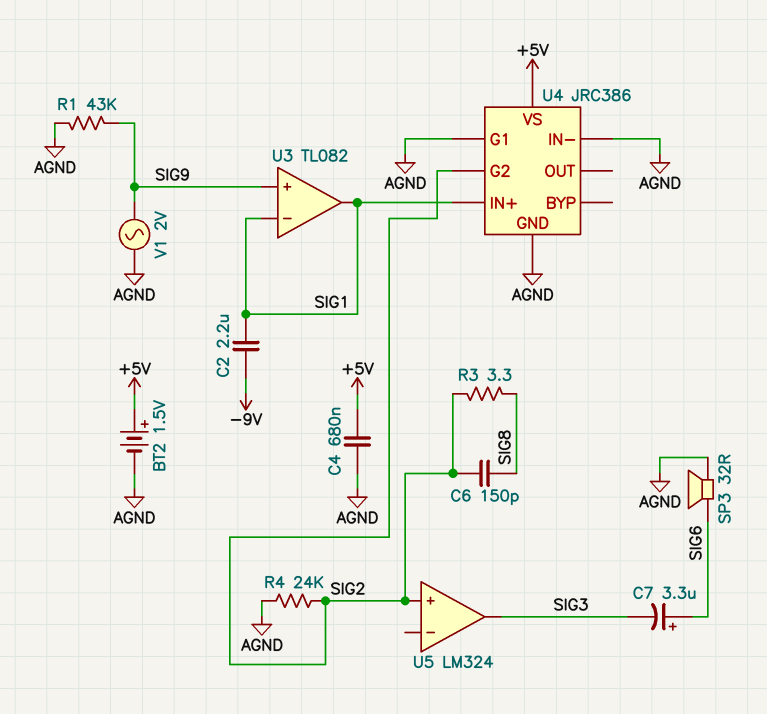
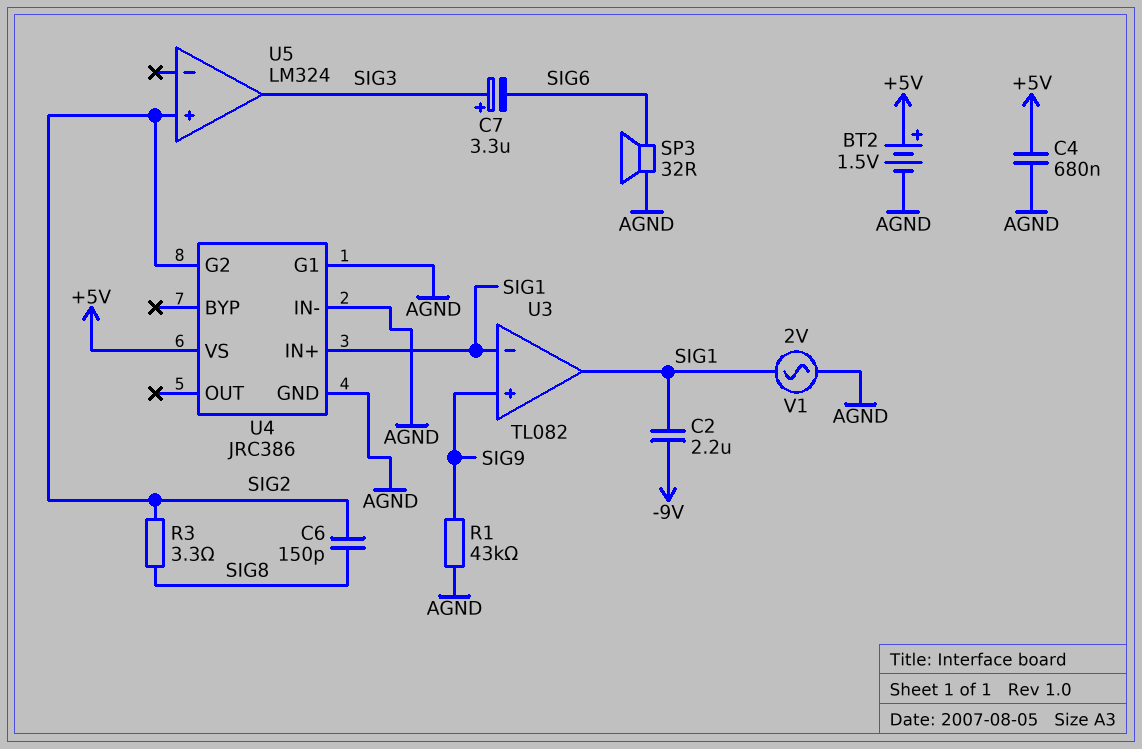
C7: 3.3uF (plus SIG6, minus SIG3) -> 3.3uF (plus SIG3, minus SIG6)
R4: 24k (AGND, SIG2) -> none
V1: AC 2V (AGND, SIG9) -> AC 2V (AGND, SIG1)

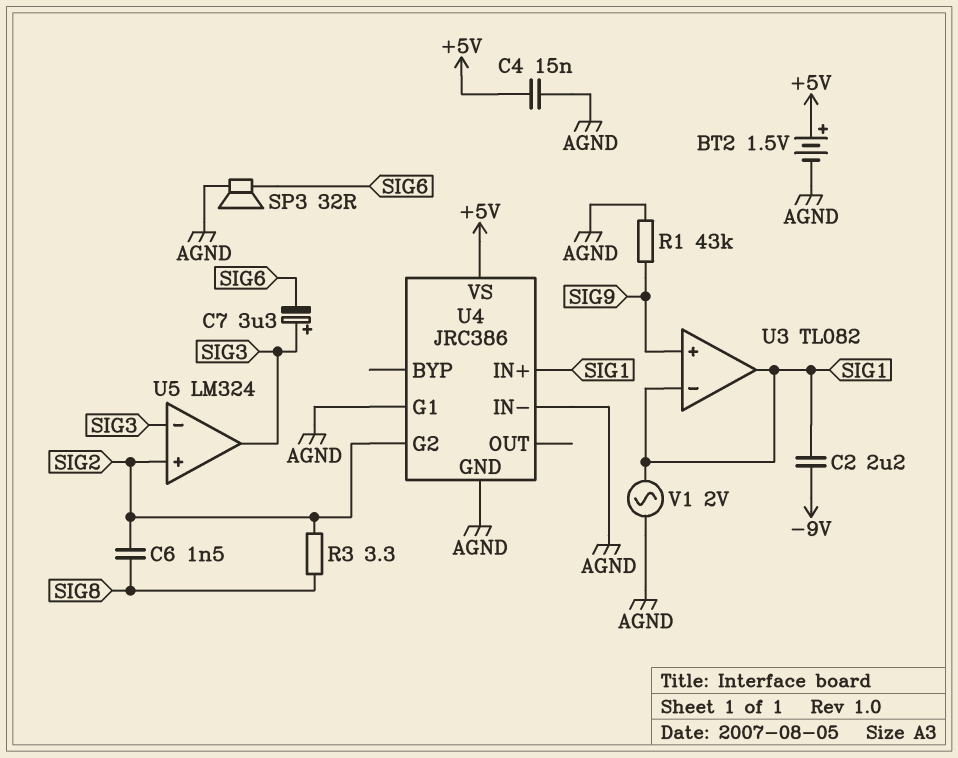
C4: 680nF (+5V, AGND) -> 15nF (+5V, AGND)
C6: 150pF (SIG2, SIG8) -> 1.5nF (SIG2, SIG8)
U5 pin in-: none -> SIG3

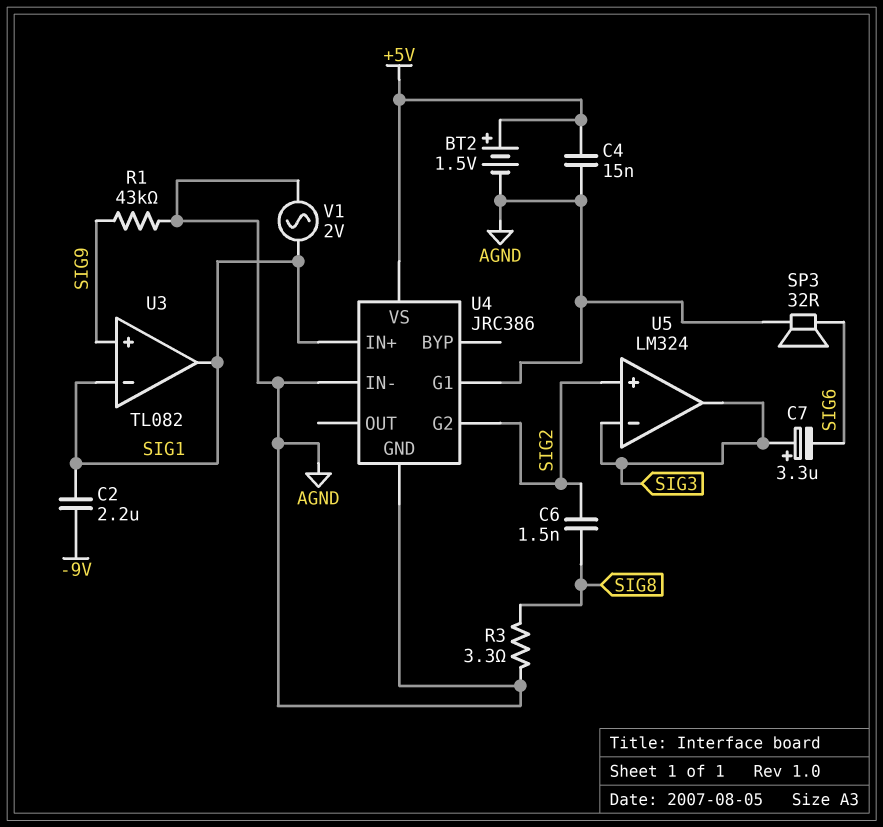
R3: 3.3 (SIG2, SIG8) -> 3.3 (AGND, SIG8)

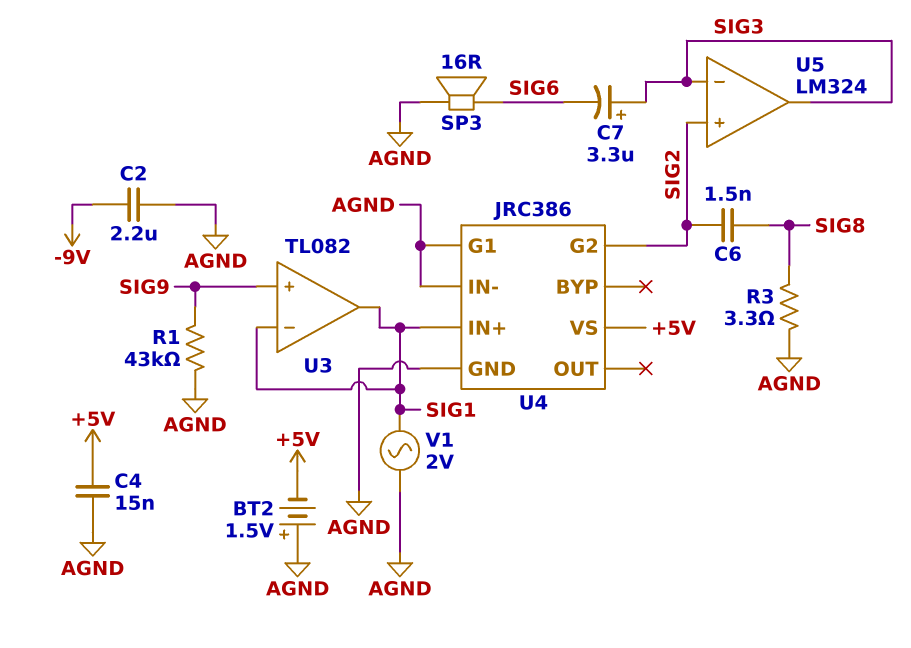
BT2: 1.5V (plus +5V, minus AGND) -> 1.5V (plus AGND, minus +5V)
C2: 2.2uF (-9V, SIG1) -> 2.2uF (-9V, AGND)
SP3: speaker 32R (AGND, SIG6) -> speaker 16R (AGND, SIG6)

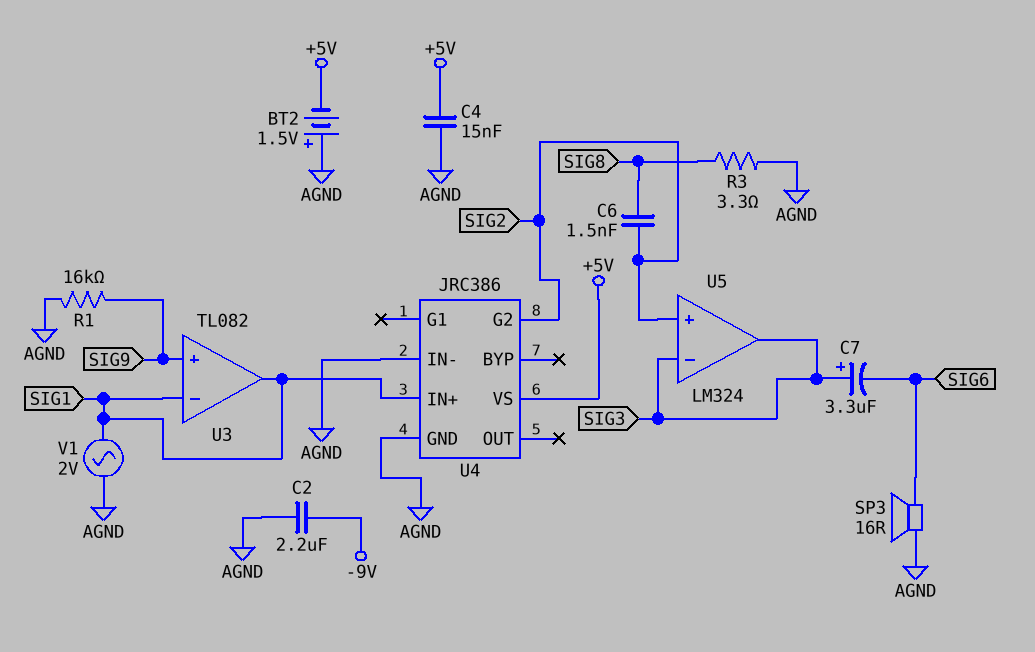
R1: 43k (AGND, SIG9) -> 16k (AGND, SIG9)
U4 pin G1: AGND -> none

